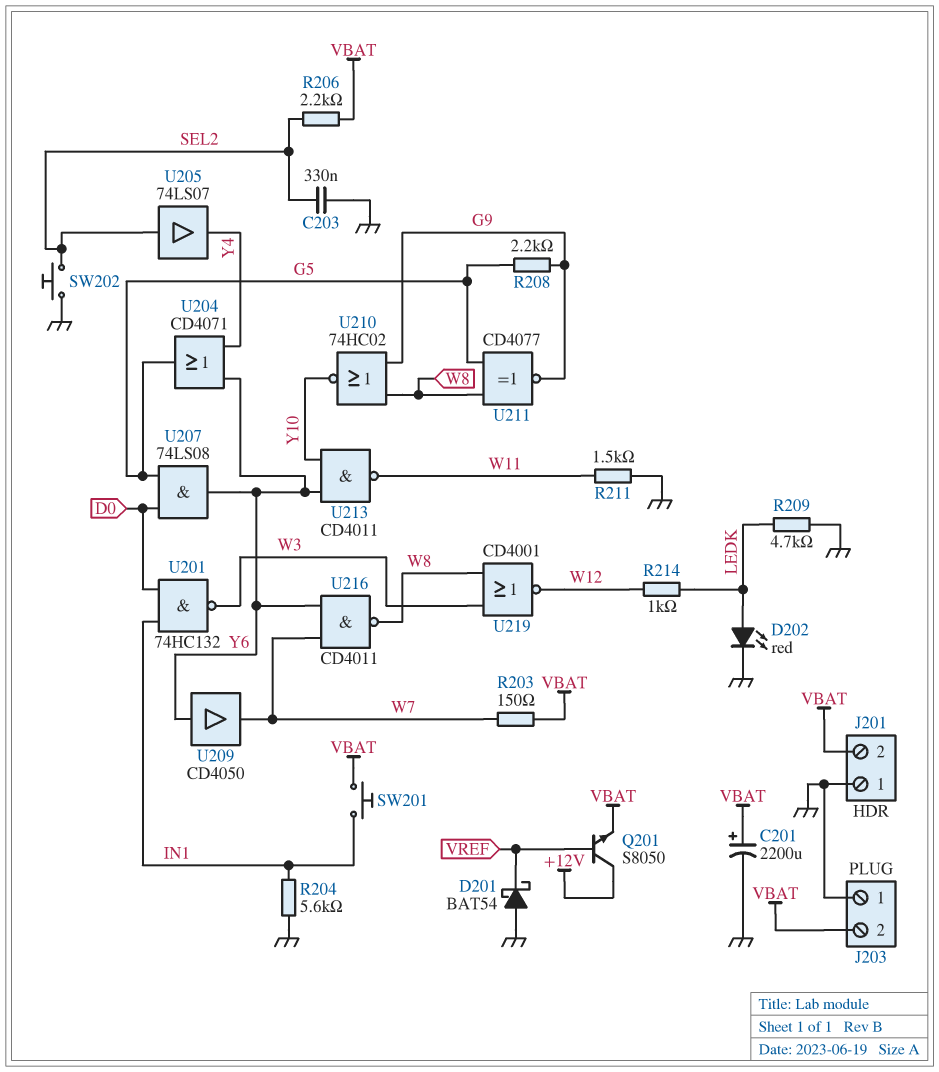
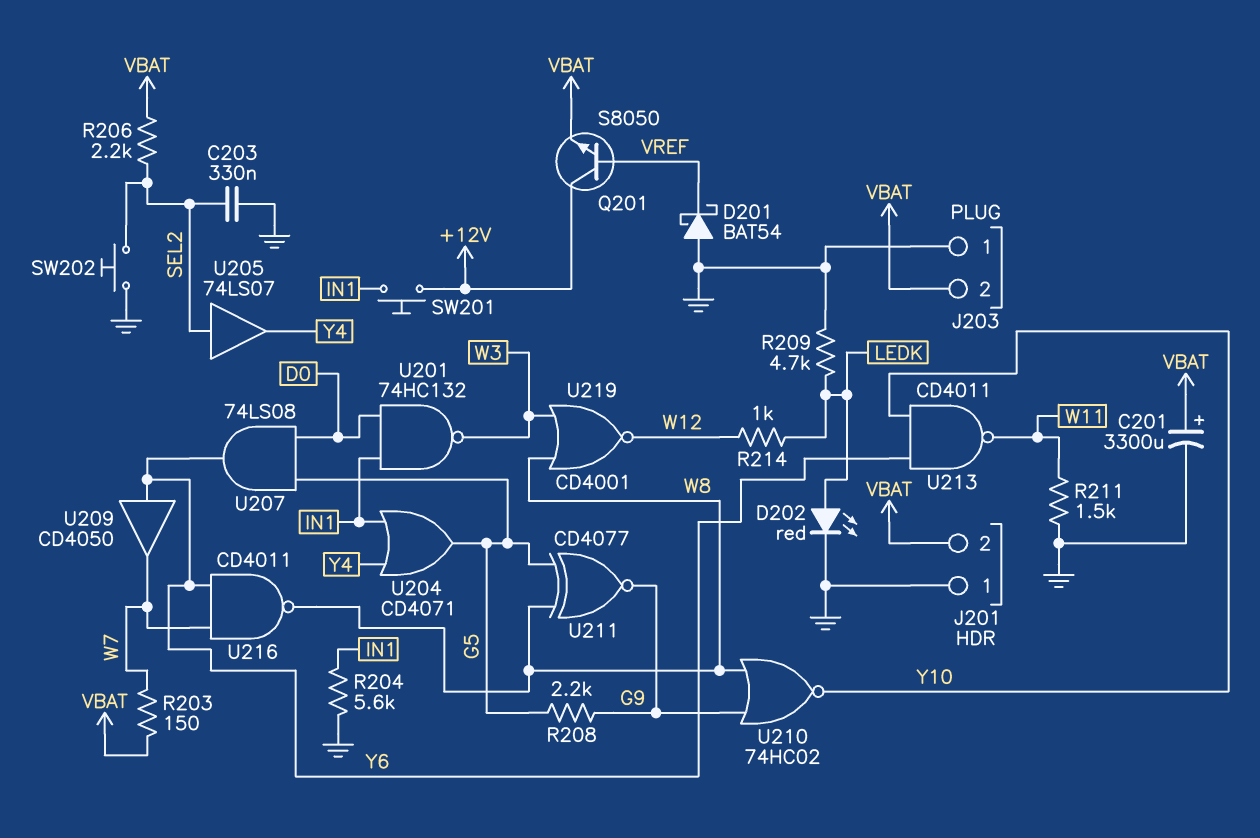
C201: 2200uF (plus VBAT, minus GND) -> 3300uF (plus VBAT, minus GND)
SW201: button (IN1, VBAT) -> button (+12V, IN1)
U204: OR CD4071 (in Y4, in Y6, out G5) -> OR CD4071 (in IN1, in Y4, out G5)

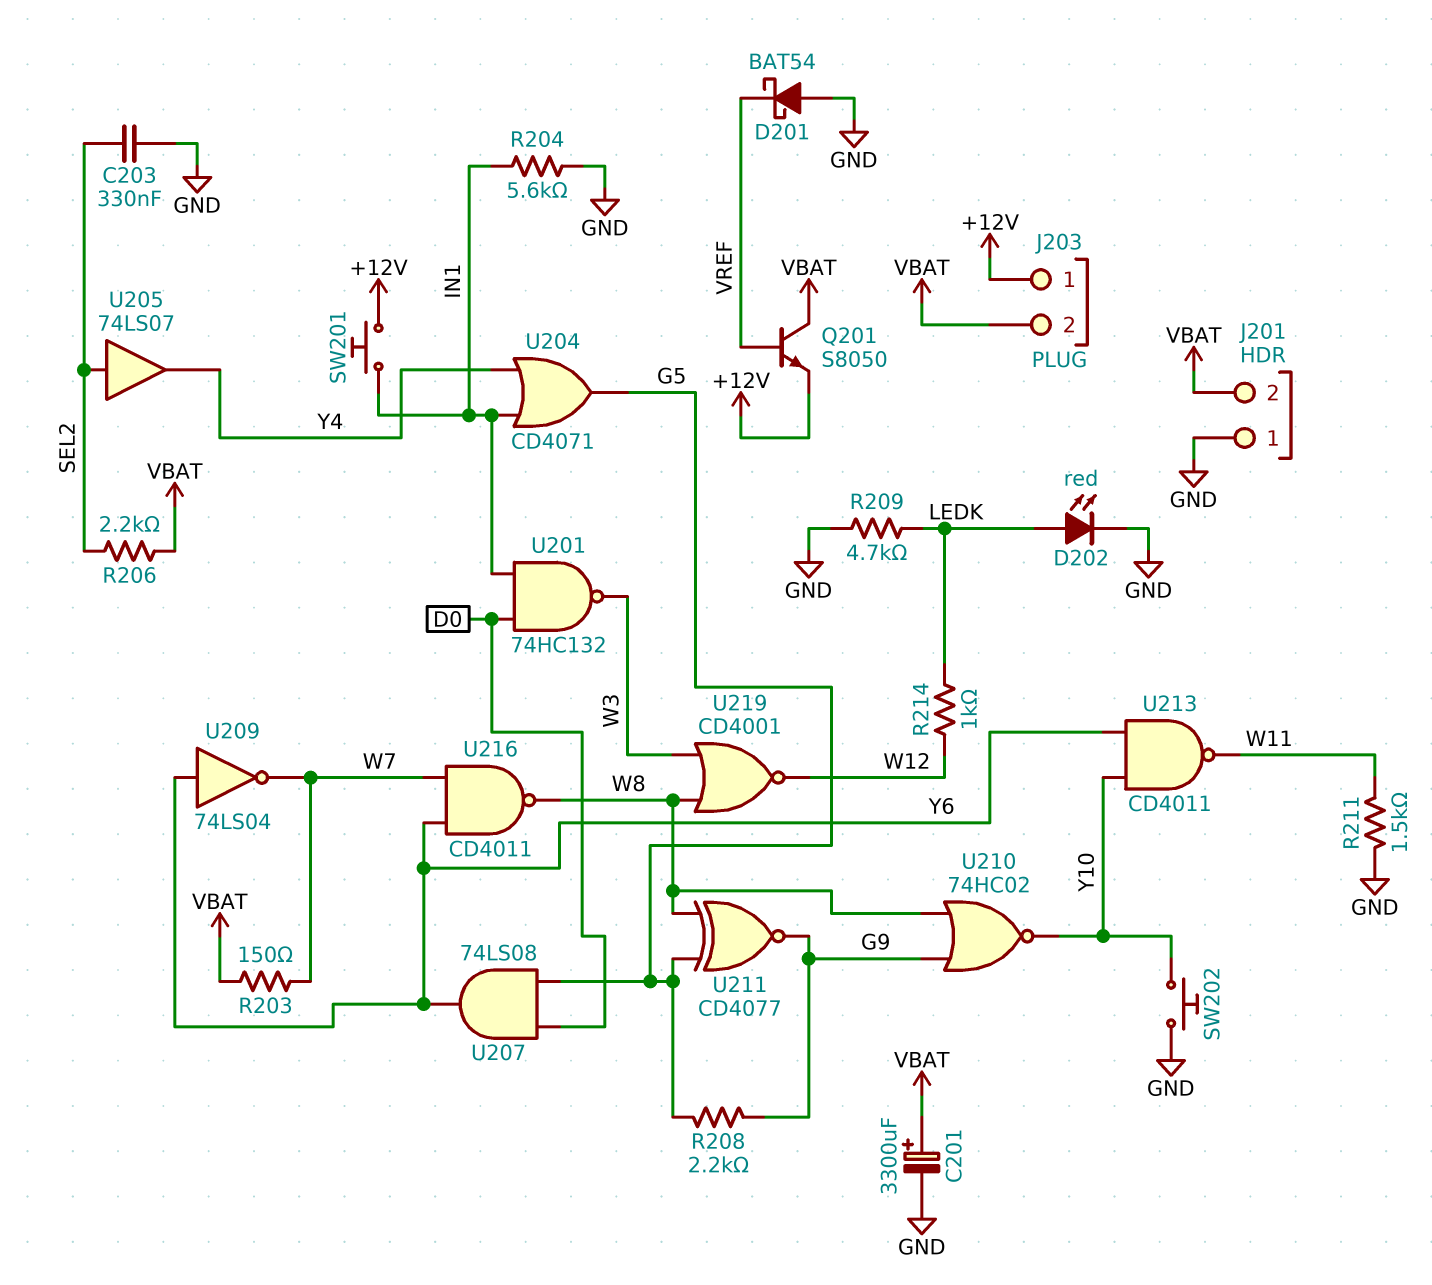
J203 pin 1: GND -> +12V
Q201: NPN S8050 (B VREF, C +12V, E VBAT) -> NPN S8050 (B VREF, C VBAT, E +12V)
SW202: button (GND, SEL2) -> button (GND, Y10)
U209: buffer CD4050 (in Y6, out W7) -> NOT 74LS04 (in Y6, out W7)

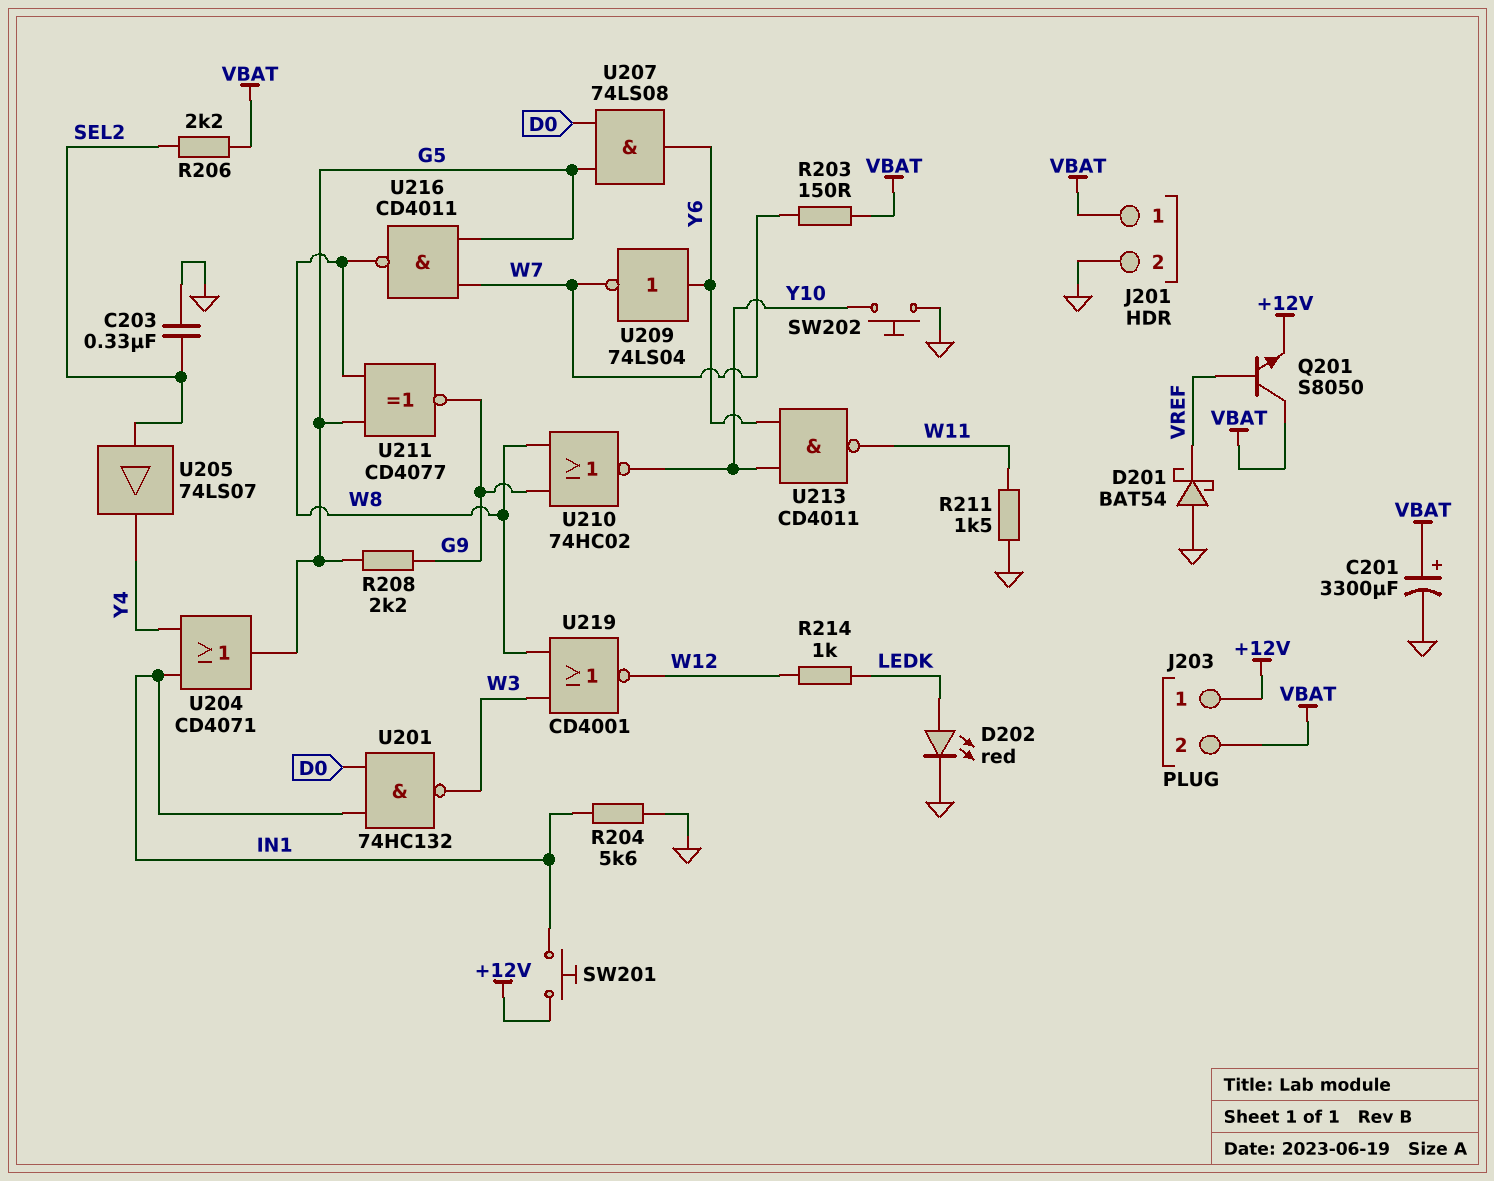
J201 pin 1: GND -> VBAT
J201 pin 2: VBAT -> GND
R209: 4.7k (GND, LEDK) -> none
U216: NAND CD4011 (in W7, in Y6, out W8) -> NAND CD4011 (in G5, in W7, out W8)

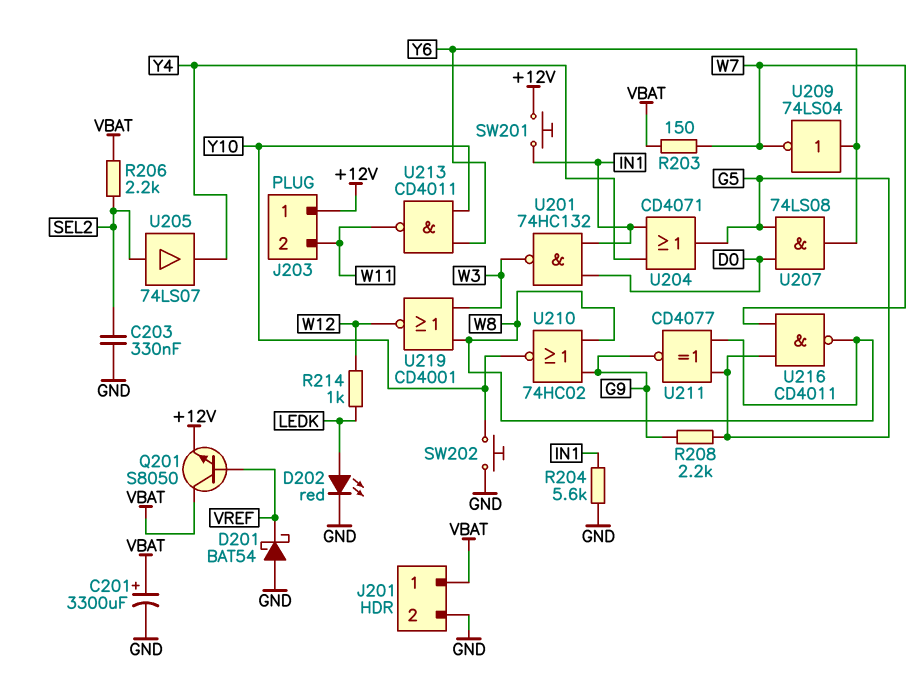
J203 pin 2: VBAT -> W11
R211: 1.5k (GND, W11) -> none

